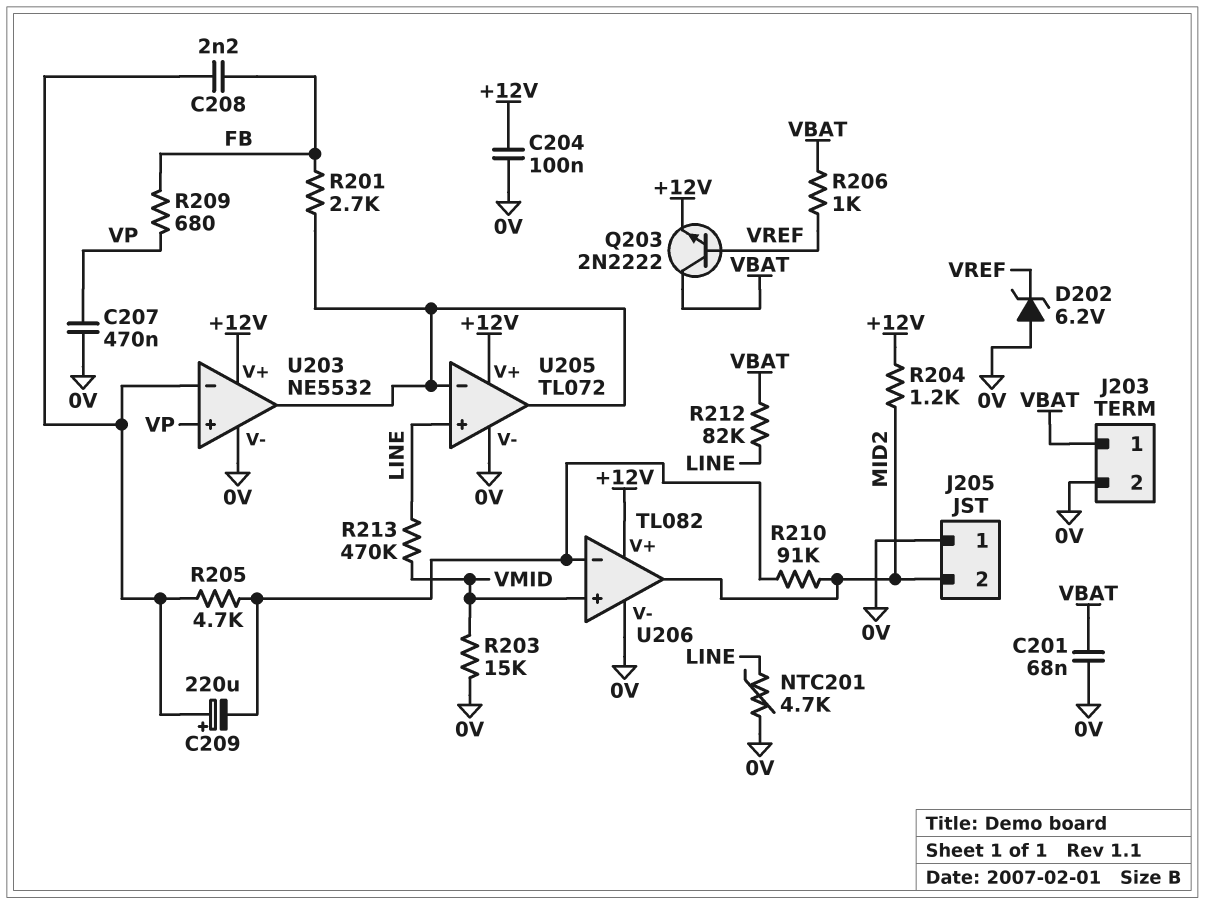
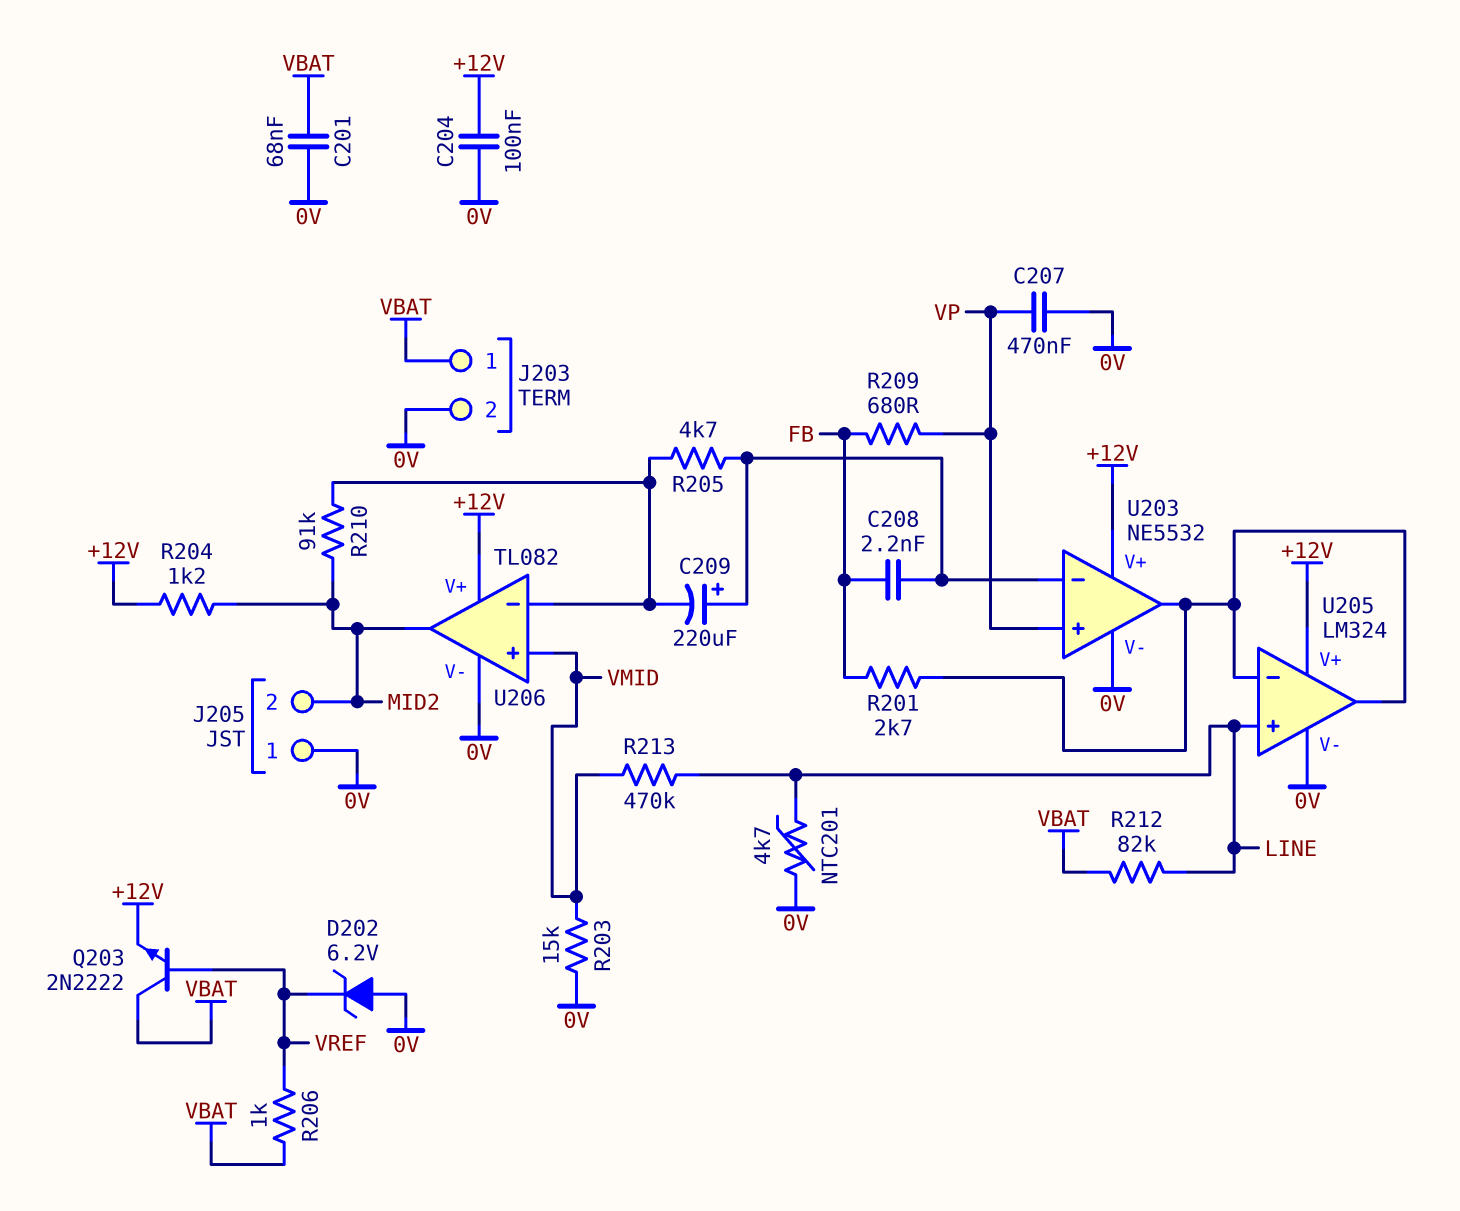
U205: TL072 -> LM324

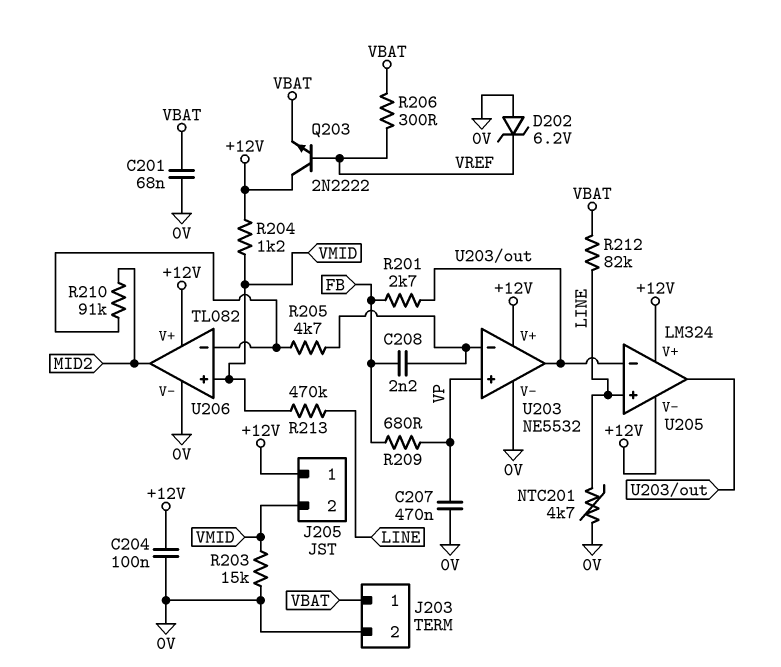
C209: 220uF (plus U203/in-, minus U206/in-) -> none
J205 pin 1: 0V -> +12V
J205 pin 2: MID2 -> VMID
Q203: NPN 2N2222 (B VREF, C VBAT, E +12V) -> NPN 2N2222 (B VREF, C +12V, E VBAT)
R204: 1.2k (+12V, MID2) -> 1.2k (+12V, VMID)
R206: 1k (VBAT, VREF) -> 300 (VBAT, VREF)
U205 pin V-: 0V -> +12V

